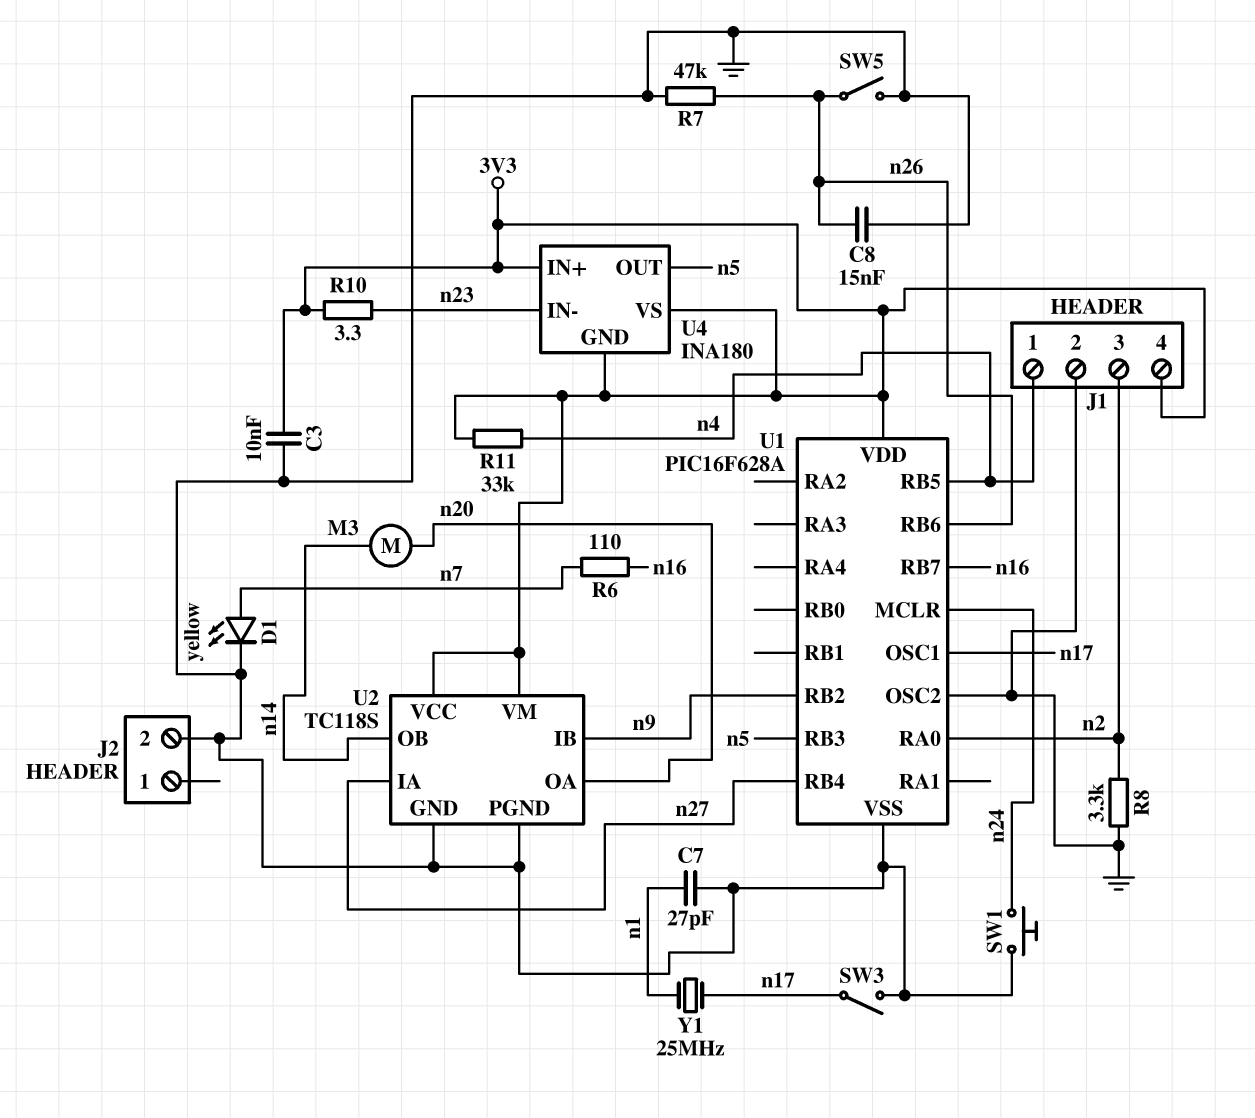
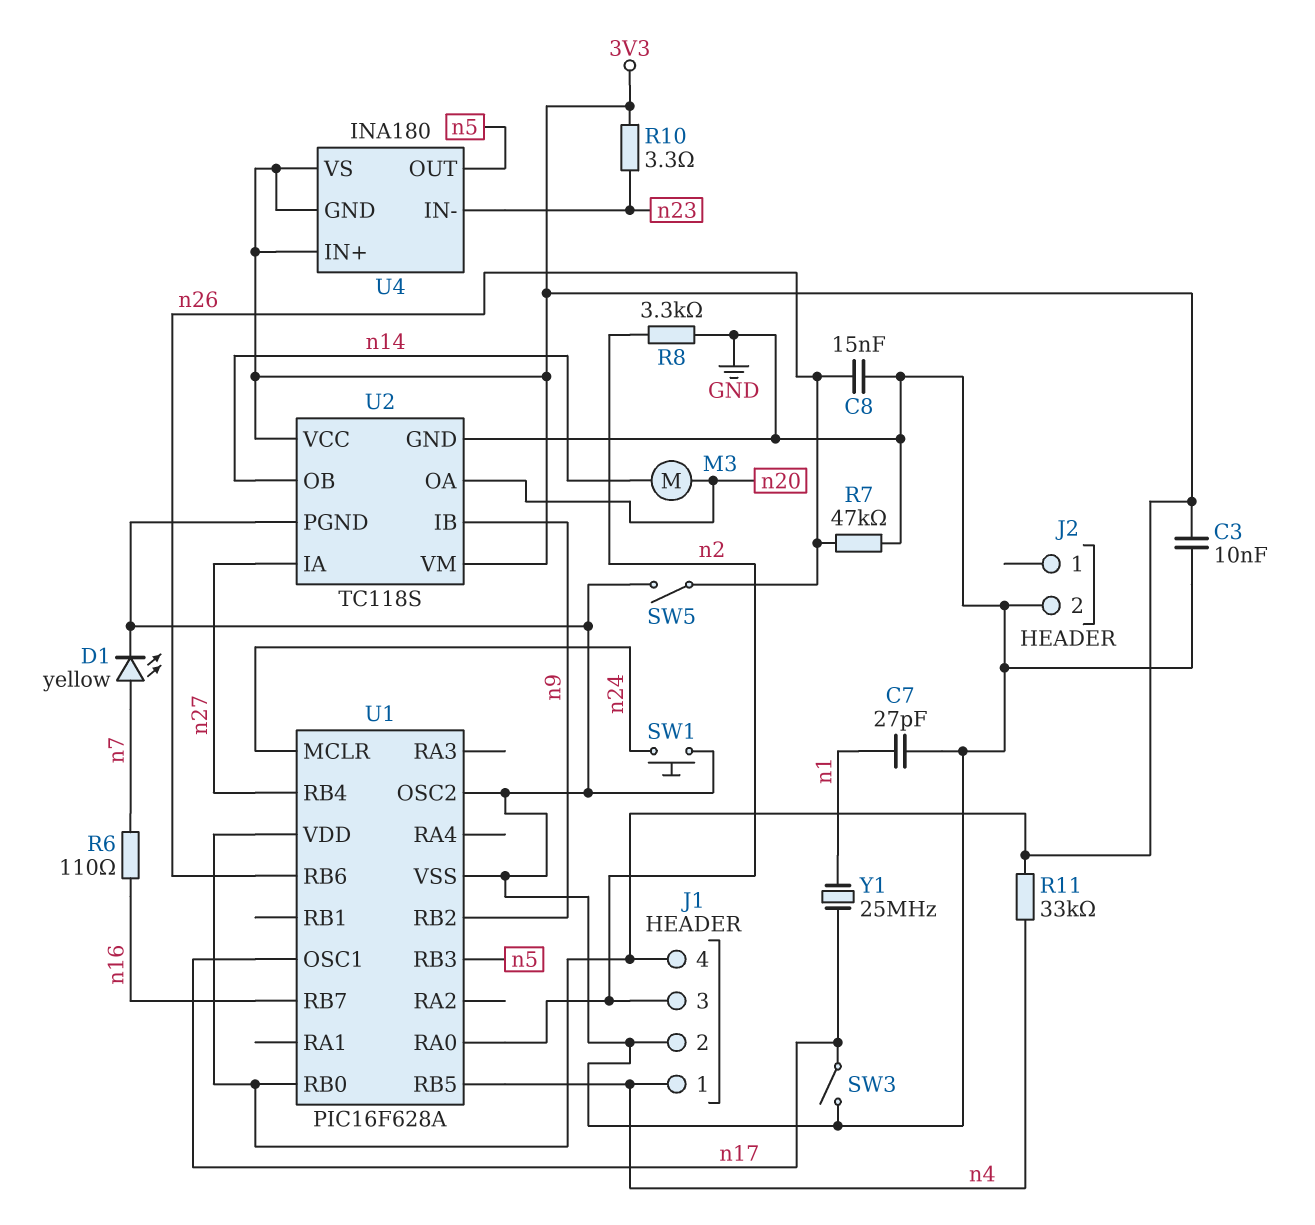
U1 pin RB0: none -> 3V3

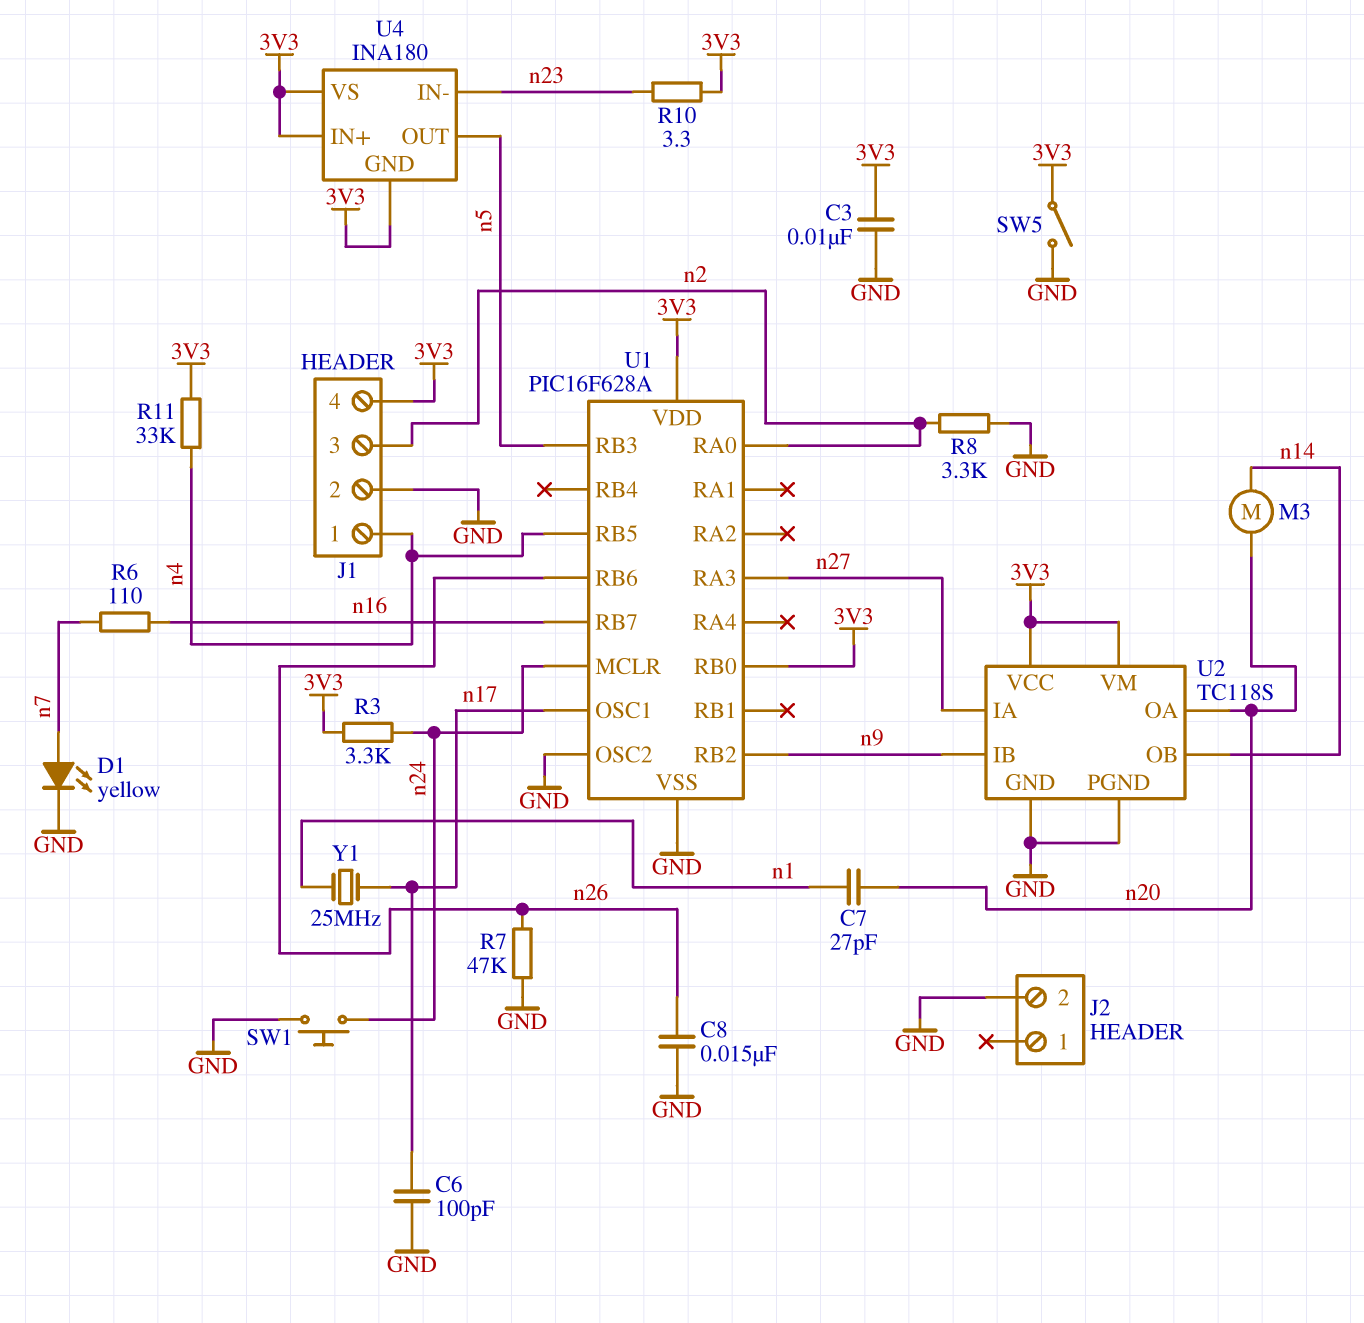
C6: none -> 100pF (GND, n17)
C7: 27pF (GND, n1) -> 27pF (n1, n20)
R3: none -> 3.3k (3V3, n24)
SW3: switch (GND, n17) -> none
SW5: switch (GND, n26) -> switch (3V3, GND)
U1 pin RA3: none -> n27
U1 pin RB4: n27 -> none

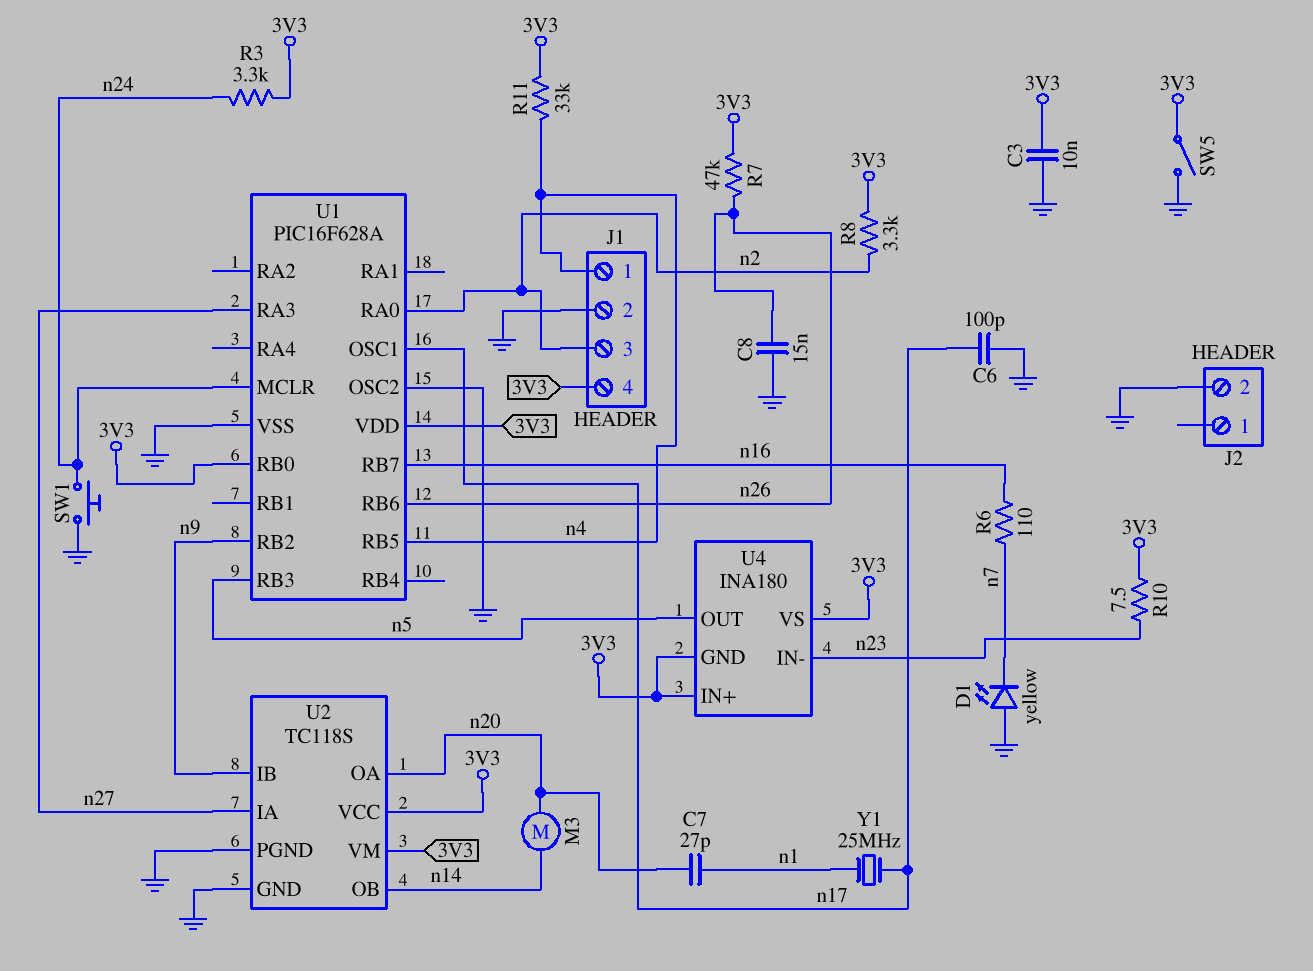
D1: LED yellow (A n7, K GND) -> LED yellow (A GND, K n7)
R7: 47k (GND, n26) -> 47k (3V3, n26)
R8: 3.3k (GND, n2) -> 3.3k (3V3, n2)
R10: 3.3 (3V3, n23) -> 7.5 (3V3, n23)

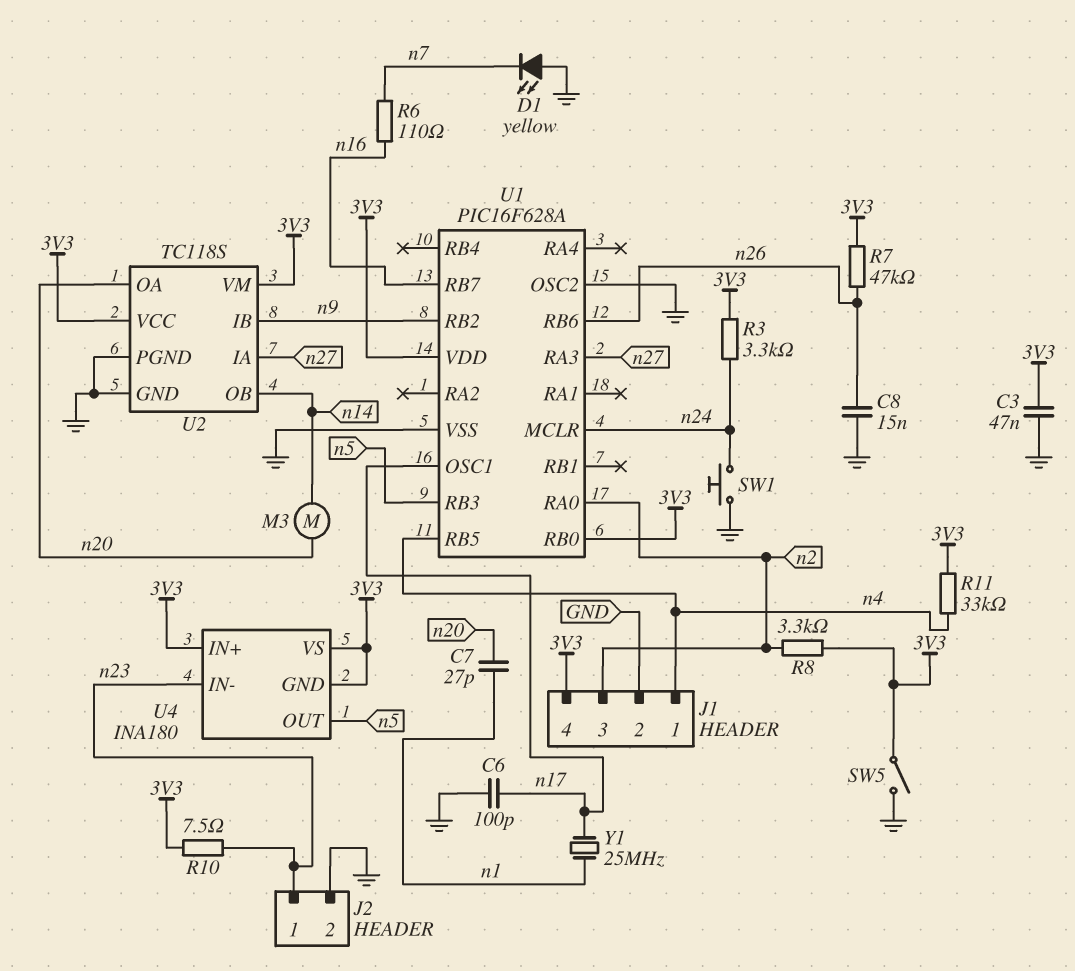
C3: 10nF (3V3, GND) -> 47nF (3V3, GND)
J2 pin 1: none -> n23

